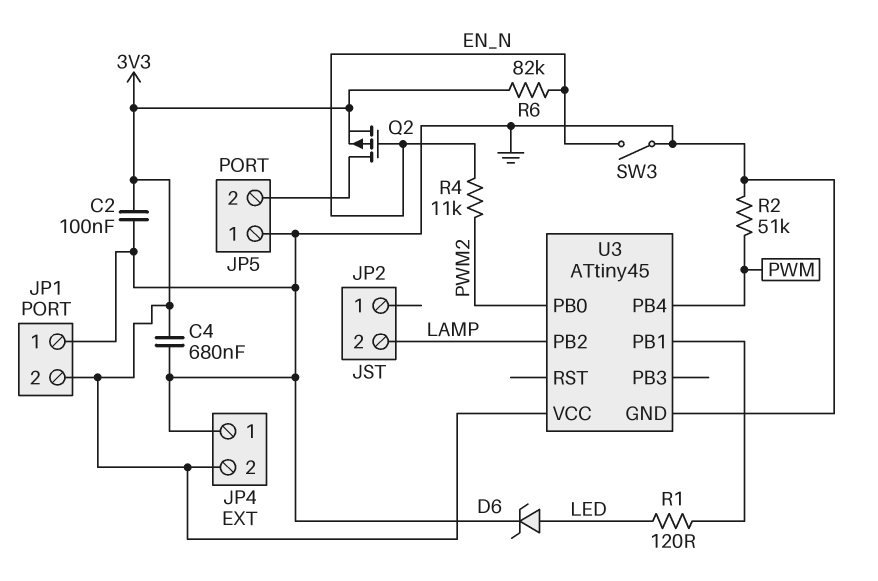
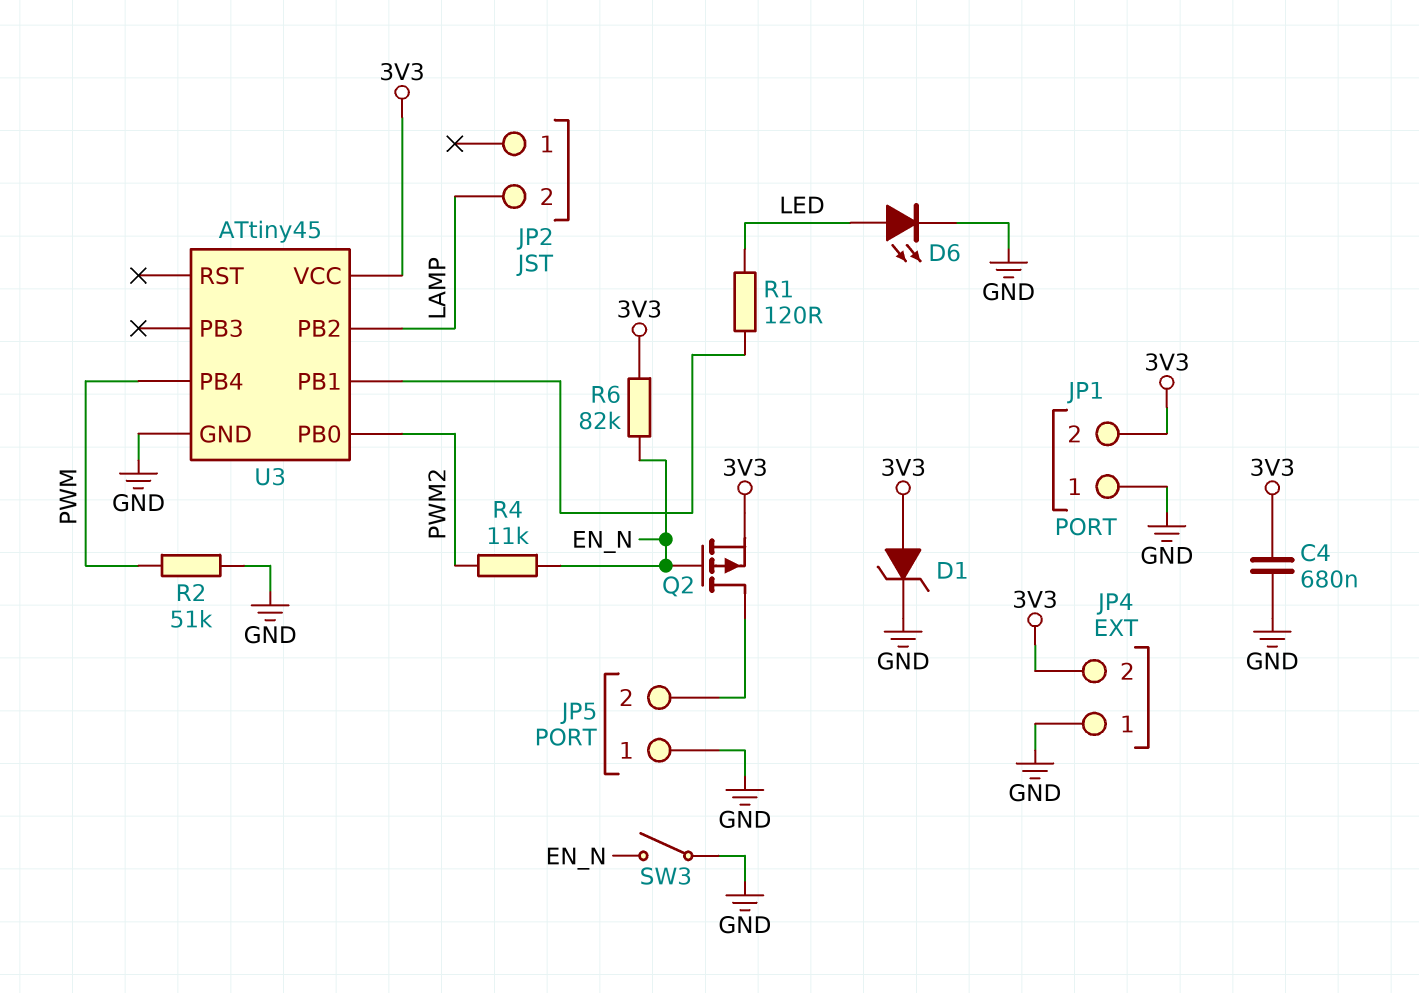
C2: 100nF (3V3, GND) -> none
D1: none -> zener (A 3V3, K GND)
D6: zener (A LED, K GND) -> LED (A LED, K GND)

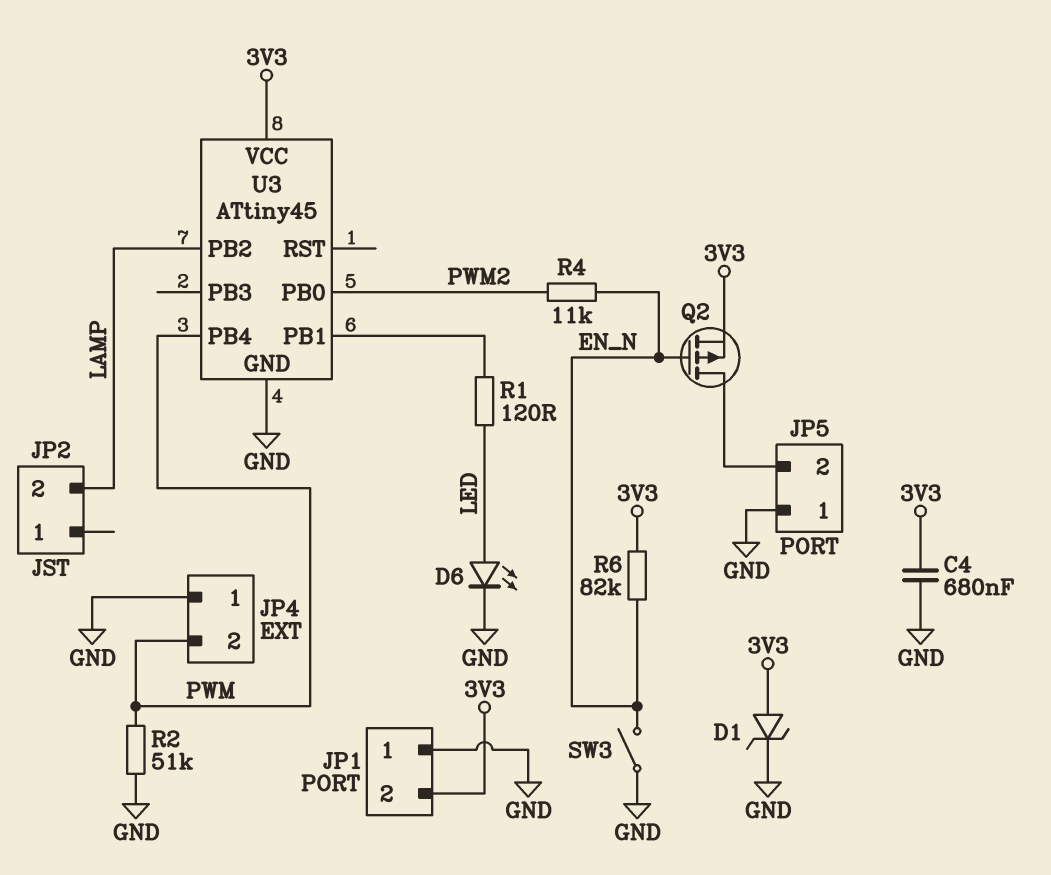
JP4 pin 2: 3V3 -> PWM

